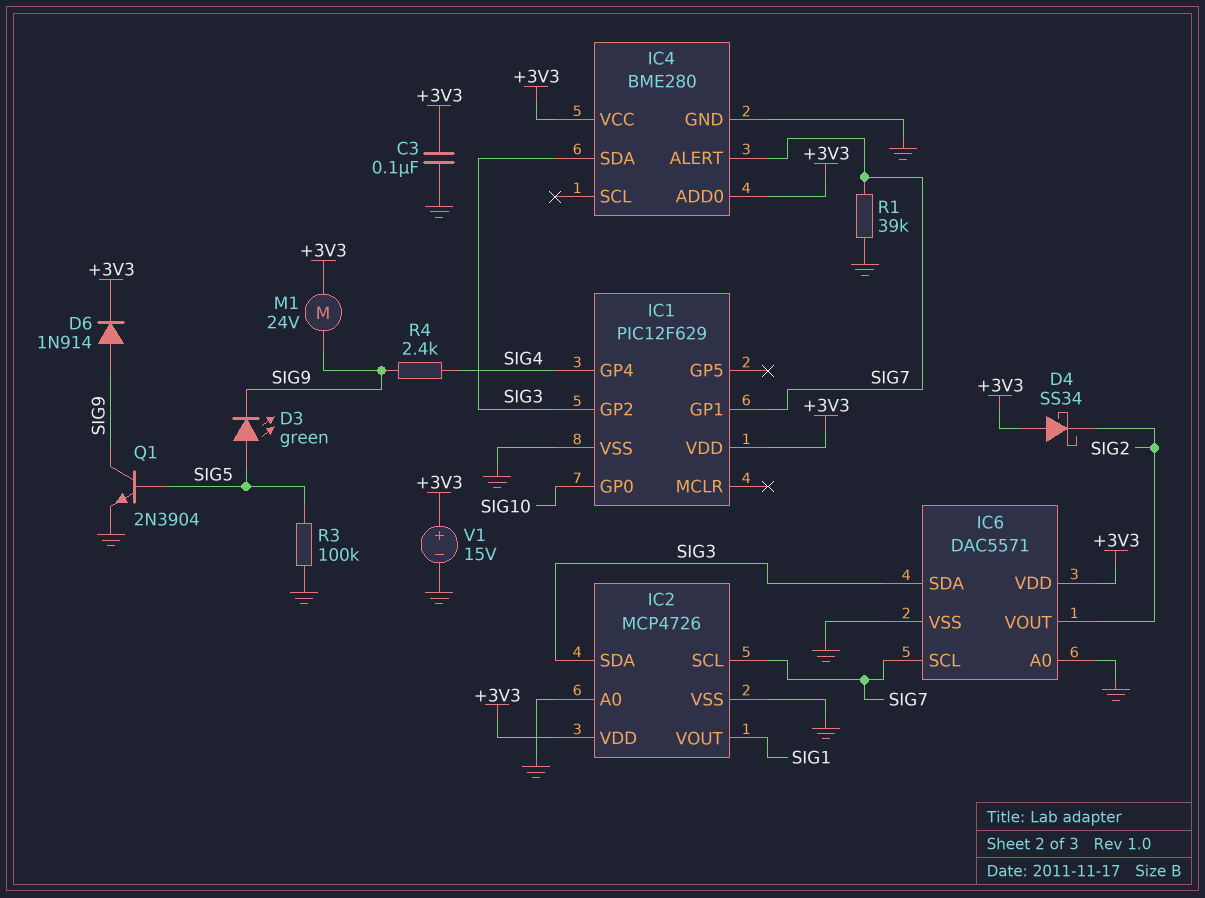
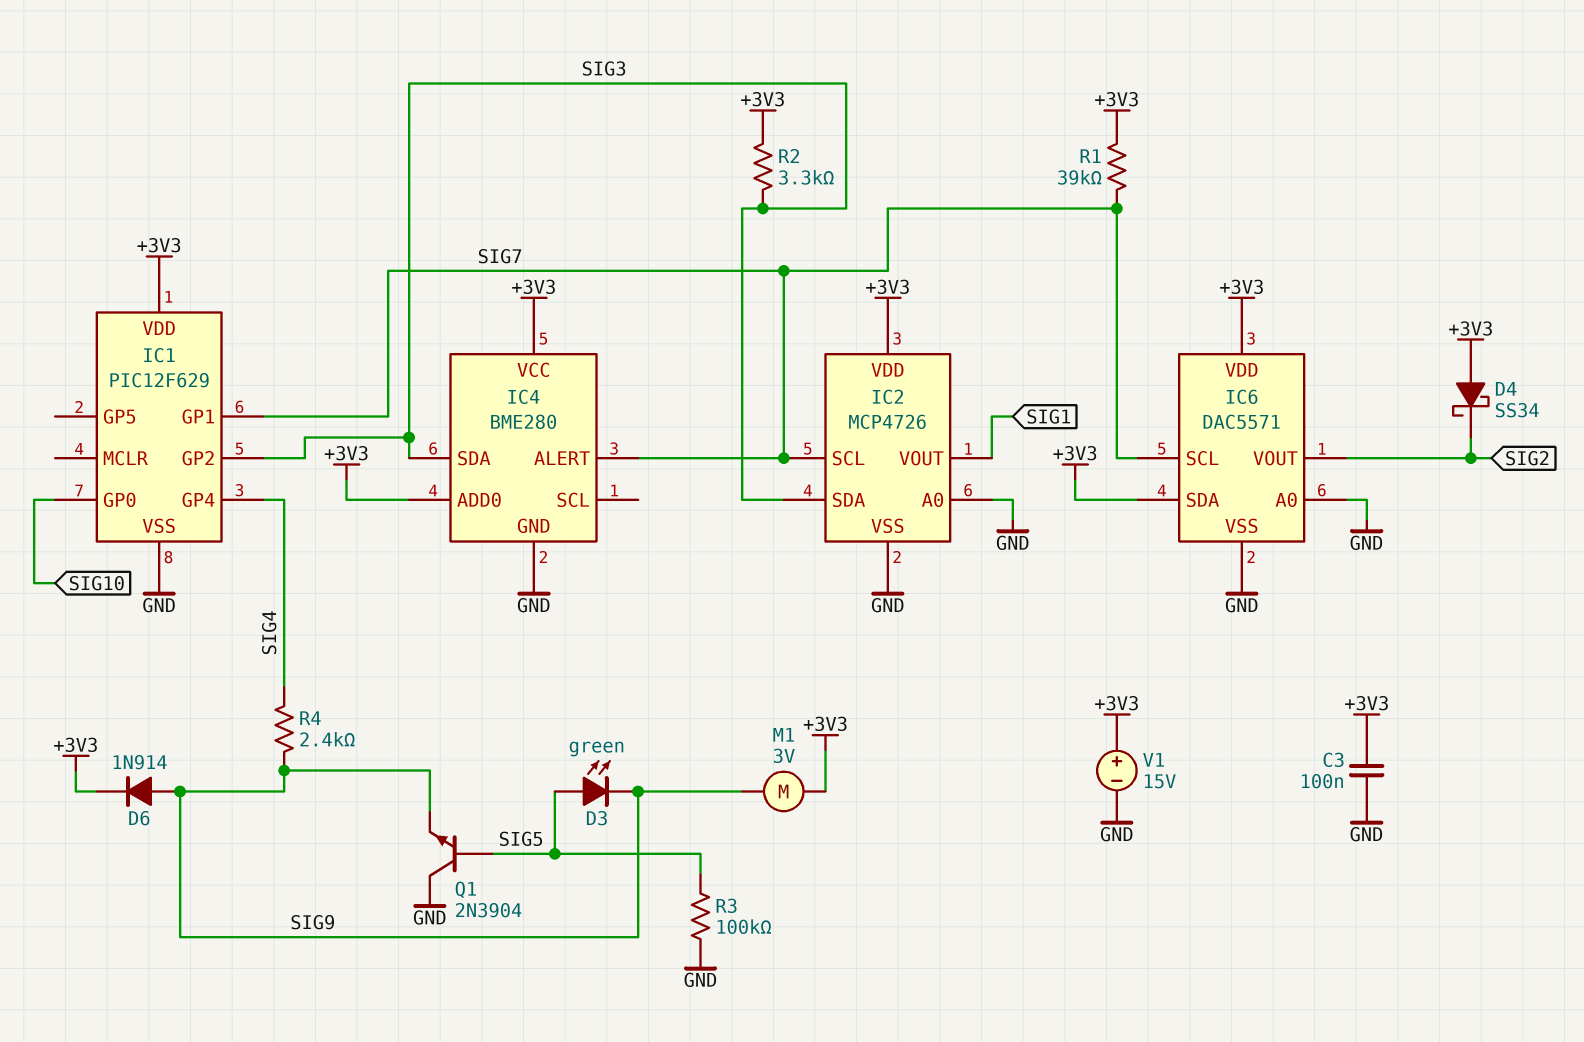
IC6 pin SDA: SIG3 -> +3V3
M1: motor 24V (+3V3, SIG9) -> motor 3V (+3V3, SIG9)
Q1: NPN 2N3904 (B SIG5, C SIG9, E GND) -> NPN 2N3904 (B SIG5, C GND, E SIG9)
R1: 39k (GND, SIG7) -> 39k (+3V3, SIG7)
R2: none -> 3.3k (+3V3, SIG3)

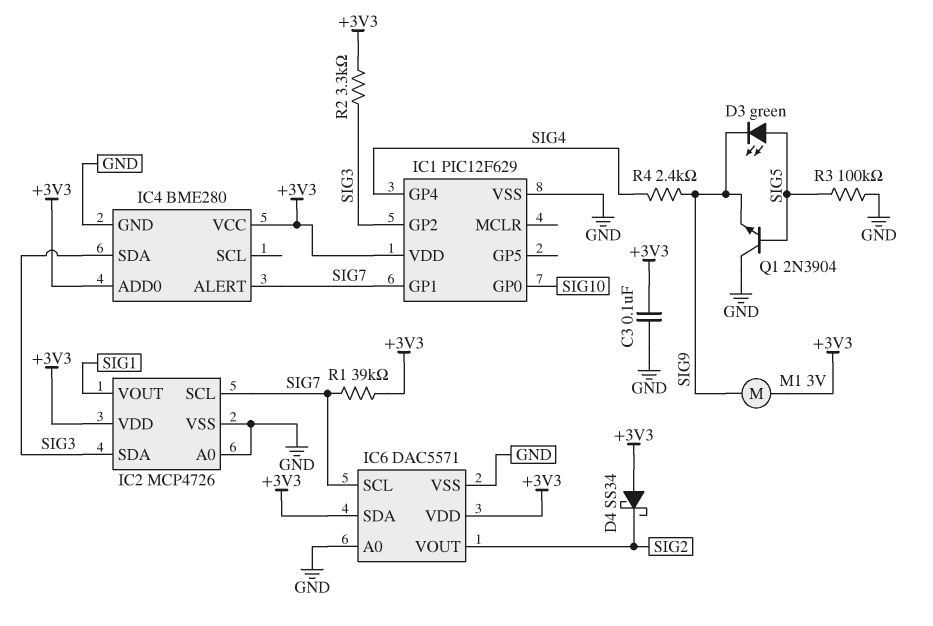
D6: diode 1N914 (A SIG9, K +3V3) -> none
V1: 15V (plus +3V3, minus GND) -> none

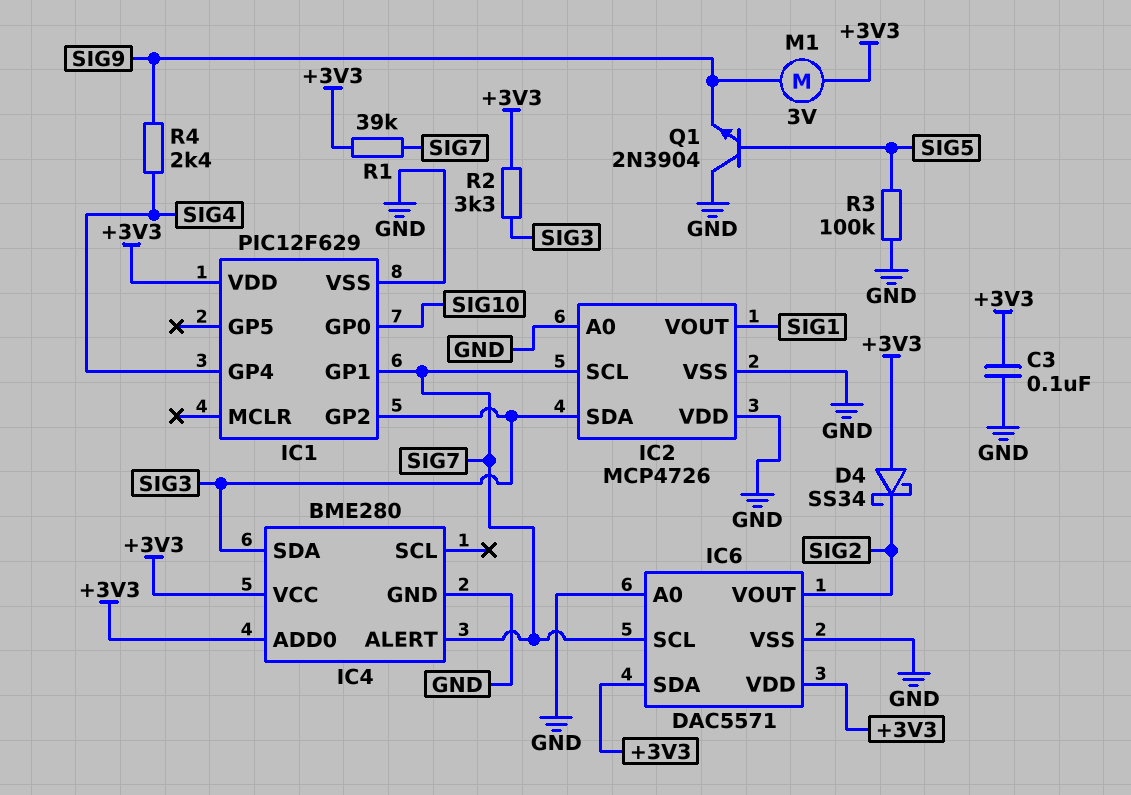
D3: LED green (A SIG5, K SIG9) -> none
IC2 pin VDD: +3V3 -> GND

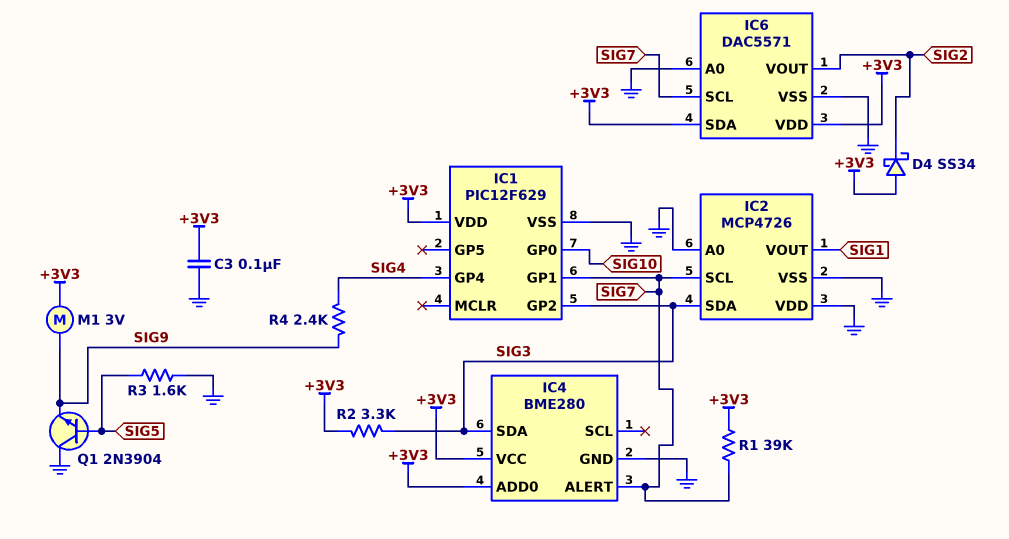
R3: 100k (GND, SIG5) -> 1.6k (GND, SIG5)

